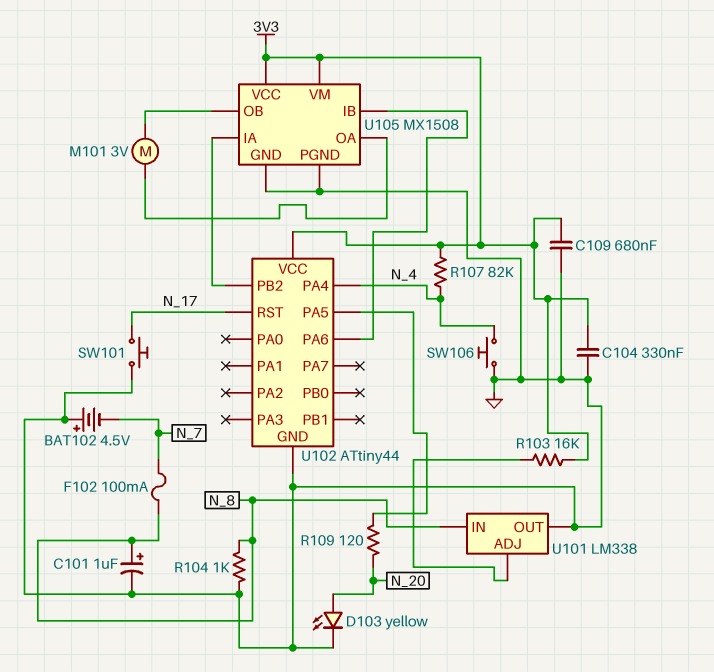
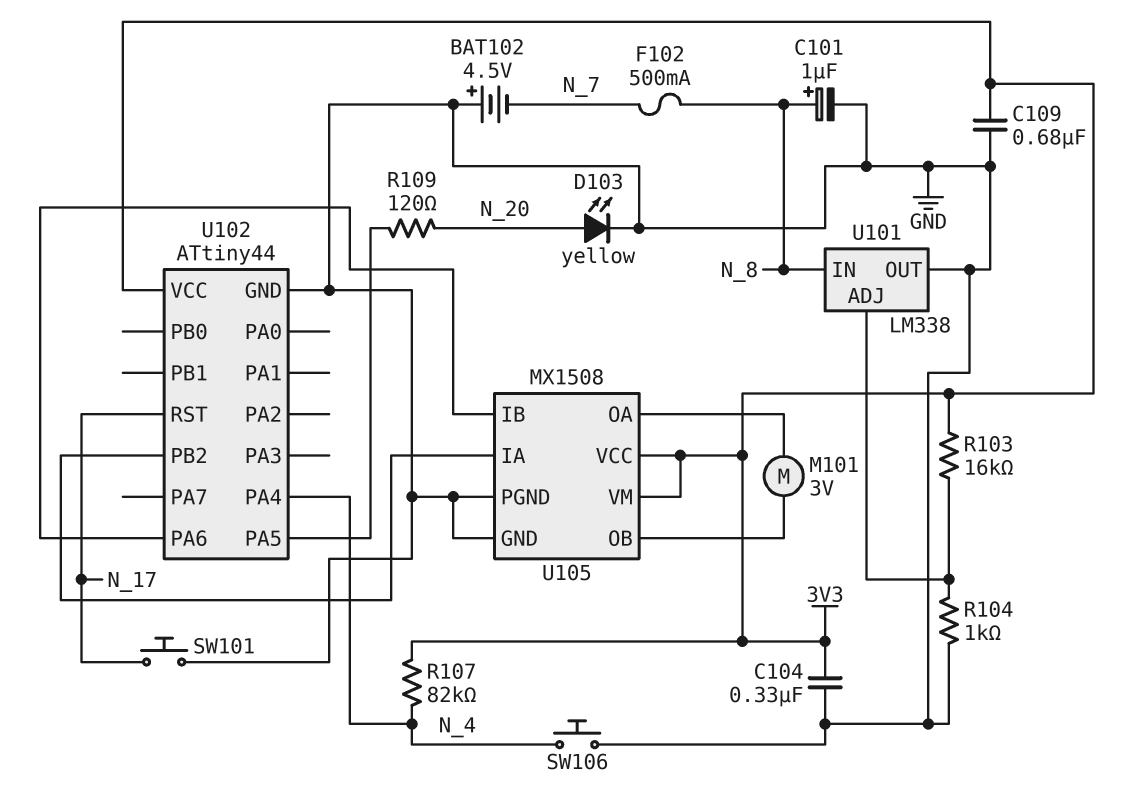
F102: 100mA (N_7, N_8) -> 500mA (N_7, N_8)
R104: 1k (GND, N_8) -> 1k (GND, U101/ADJ)

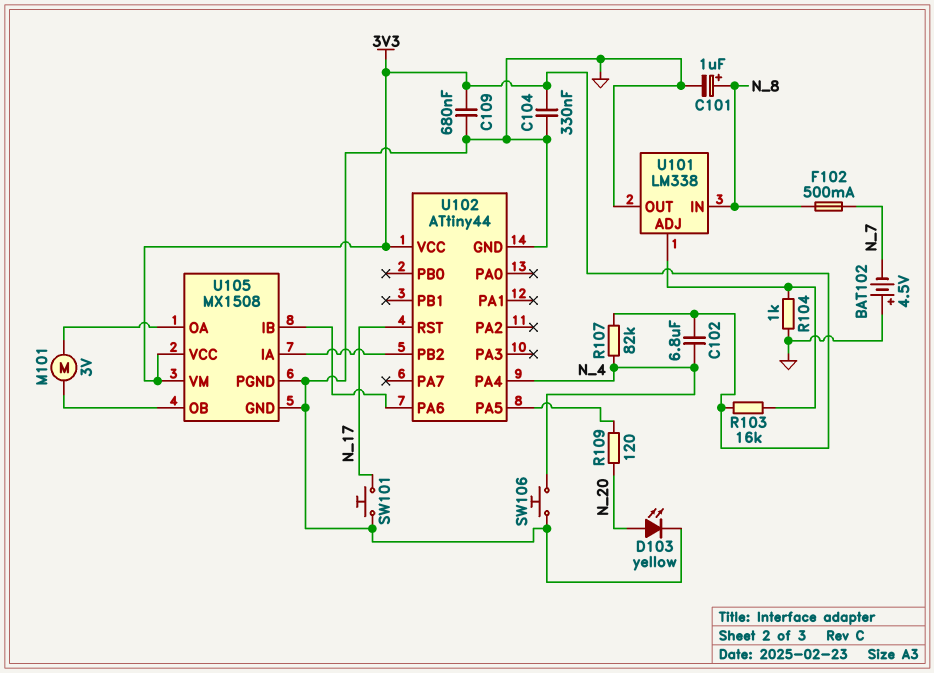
C102: none -> 6.8uF (3V3, N_4)

